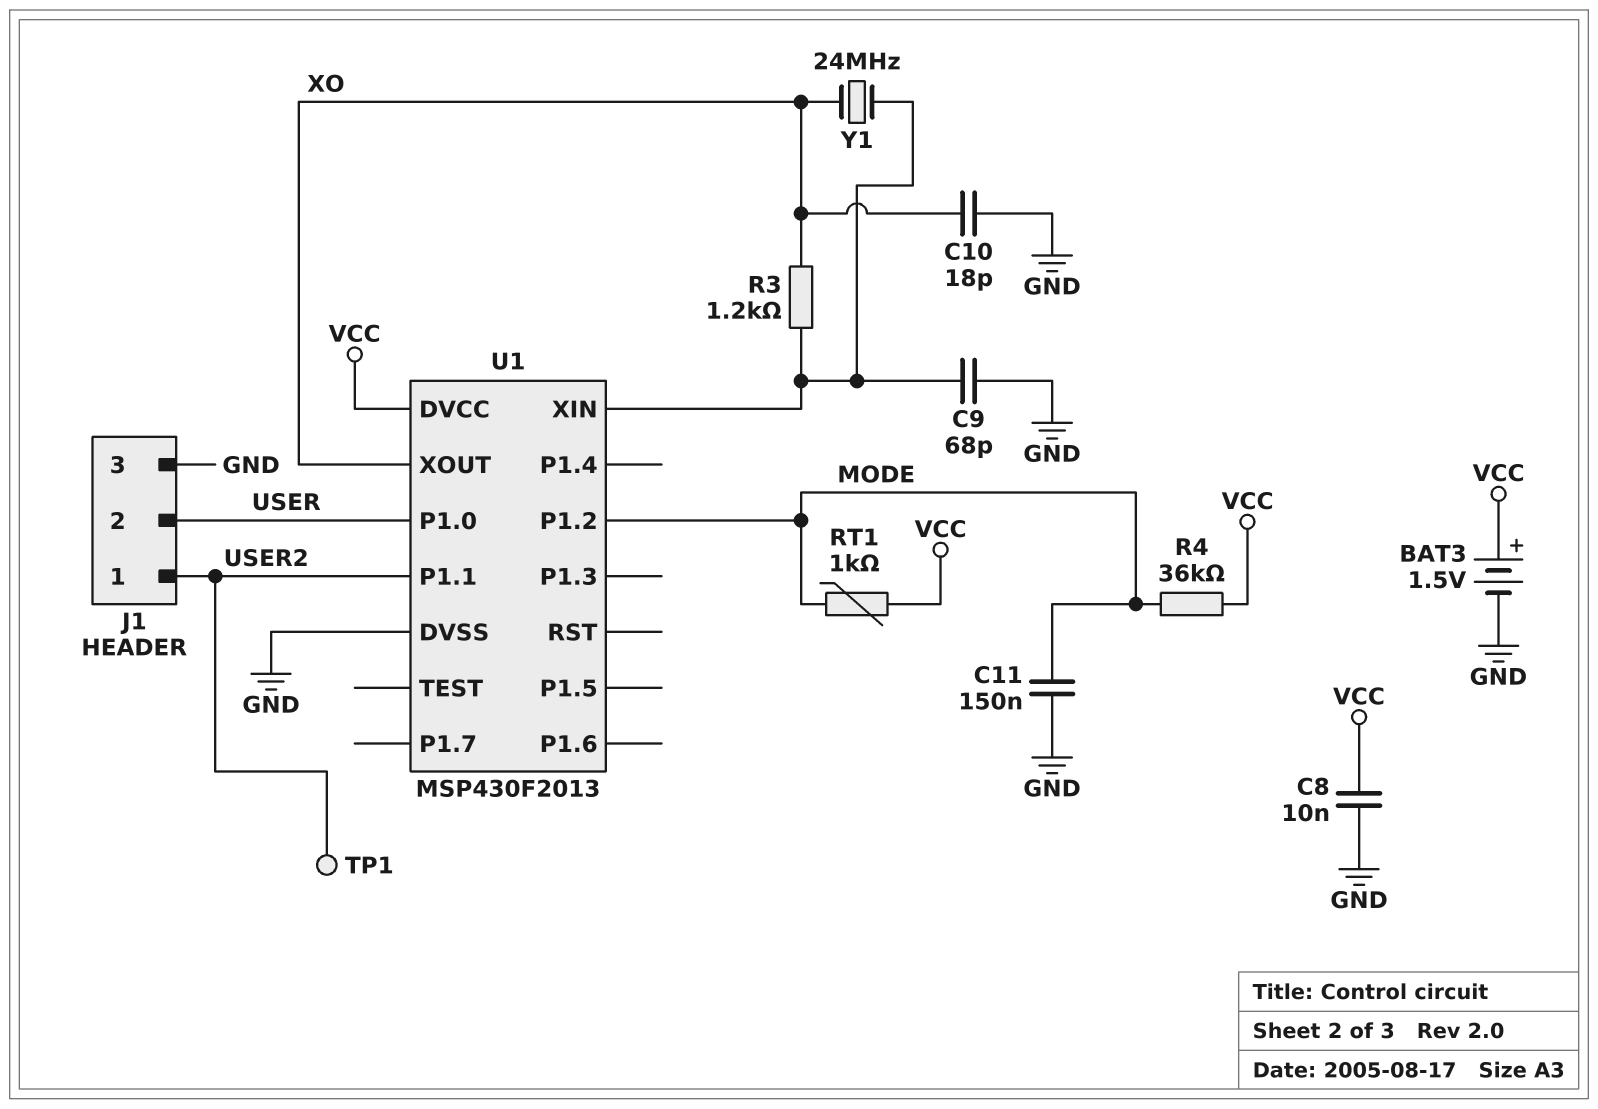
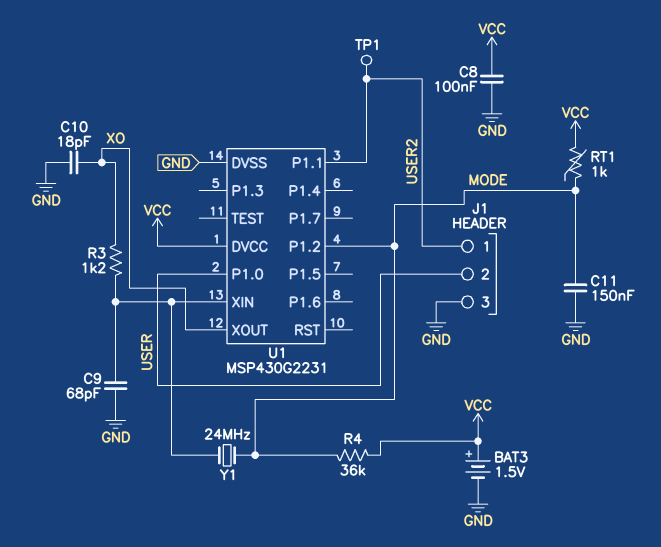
C8: 10nF (GND, VCC) -> 100nF (GND, VCC)
U1: MSP430F2013 -> MSP430G2231
Y1: 24MHz (U1/XIN, XO) -> 24MHz (MODE, U1/XIN)

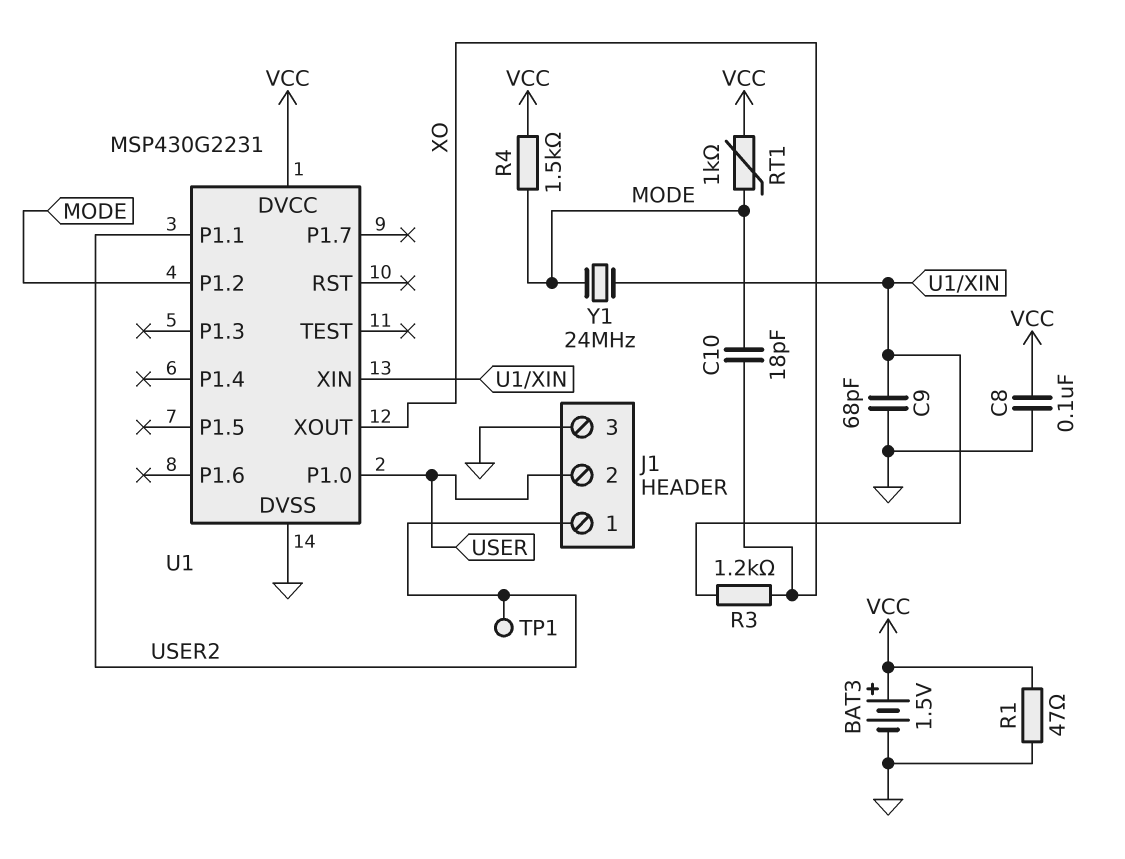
C10: 18pF (GND, XO) -> 18pF (MODE, XO)
C11: 150nF (GND, MODE) -> none
R1: none -> 47 (GND, VCC)
R4: 36k (MODE, VCC) -> 1.5k (MODE, VCC)

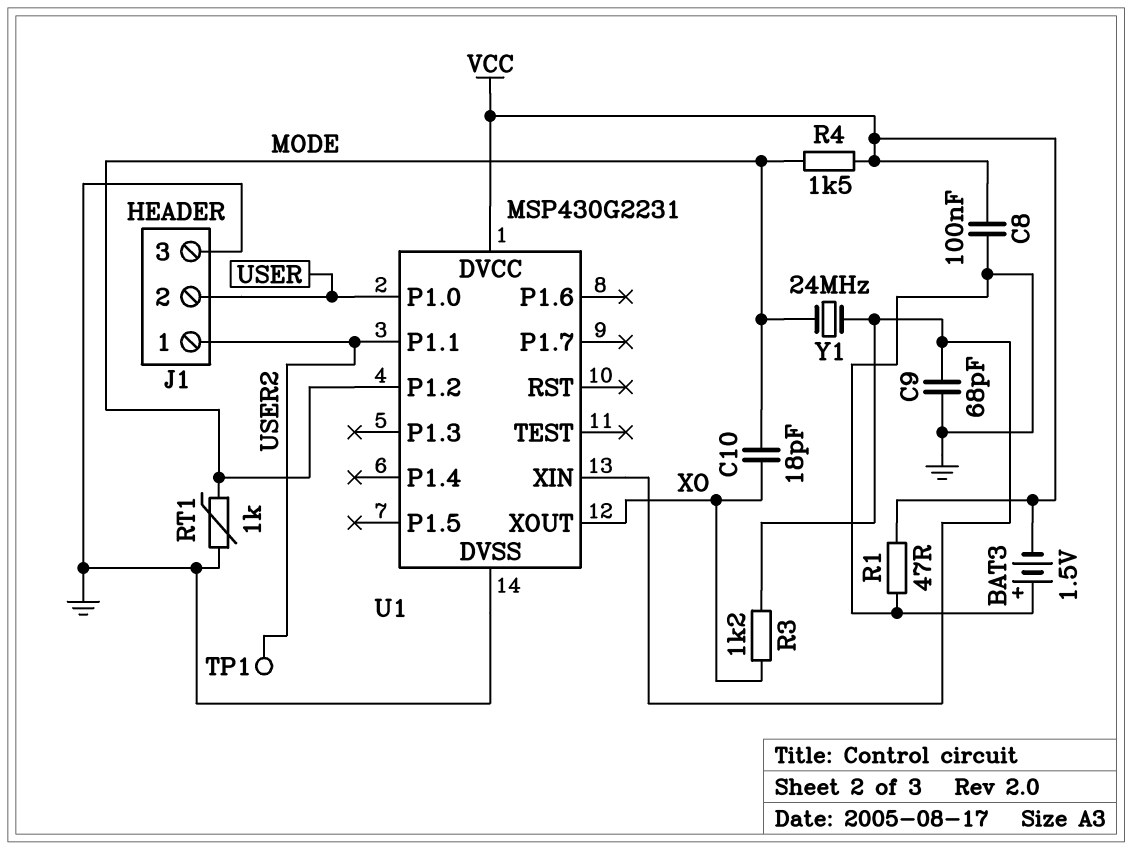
BAT3: 1.5V (plus VCC, minus GND) -> 1.5V (plus GND, minus VCC)
RT1: 1k (MODE, VCC) -> 1k (GND, MODE)

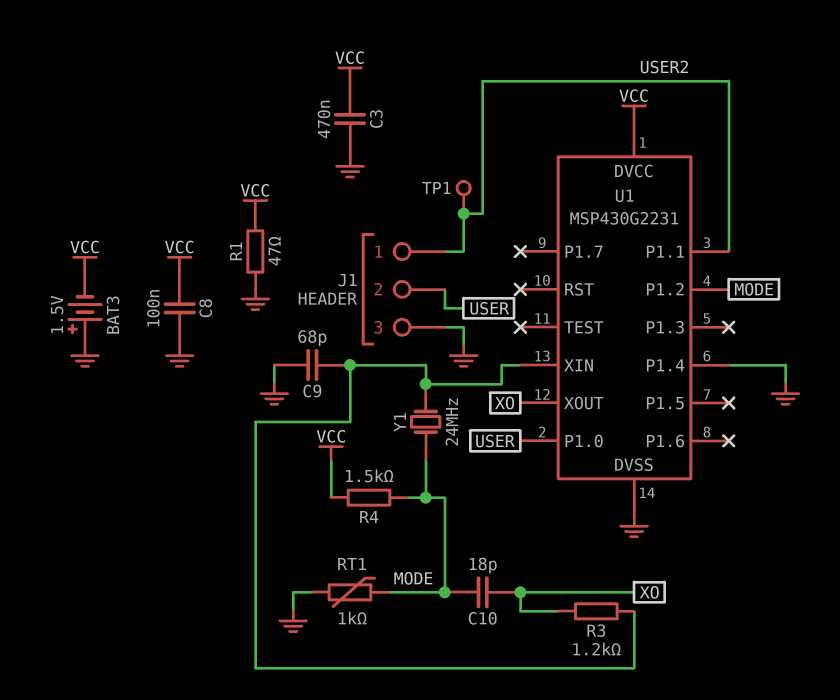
C3: none -> 470nF (GND, VCC)
U1 pin P1.4: none -> GND

